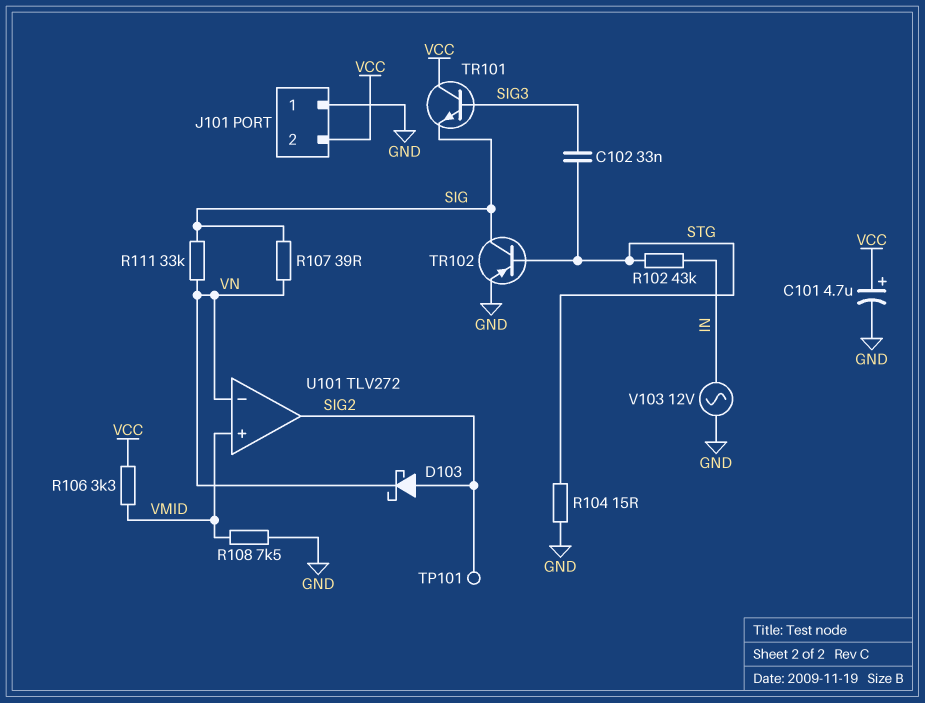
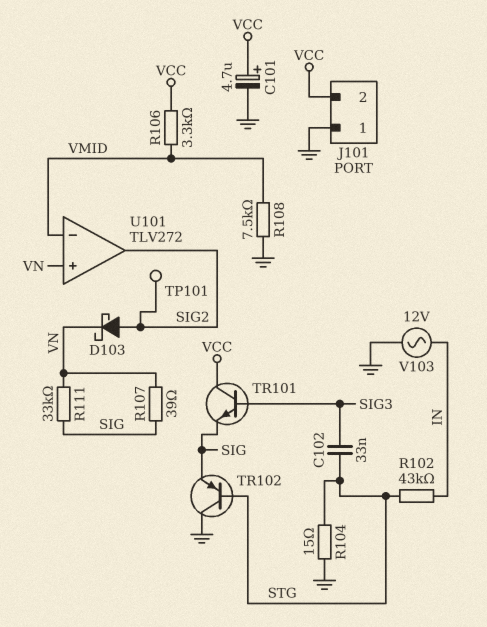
TR102: PNP (B STG, C SIG, E GND) -> PNP (B STG, C GND, E SIG)
U101 pin in+: VMID -> VN
U101 pin in-: VN -> VMID

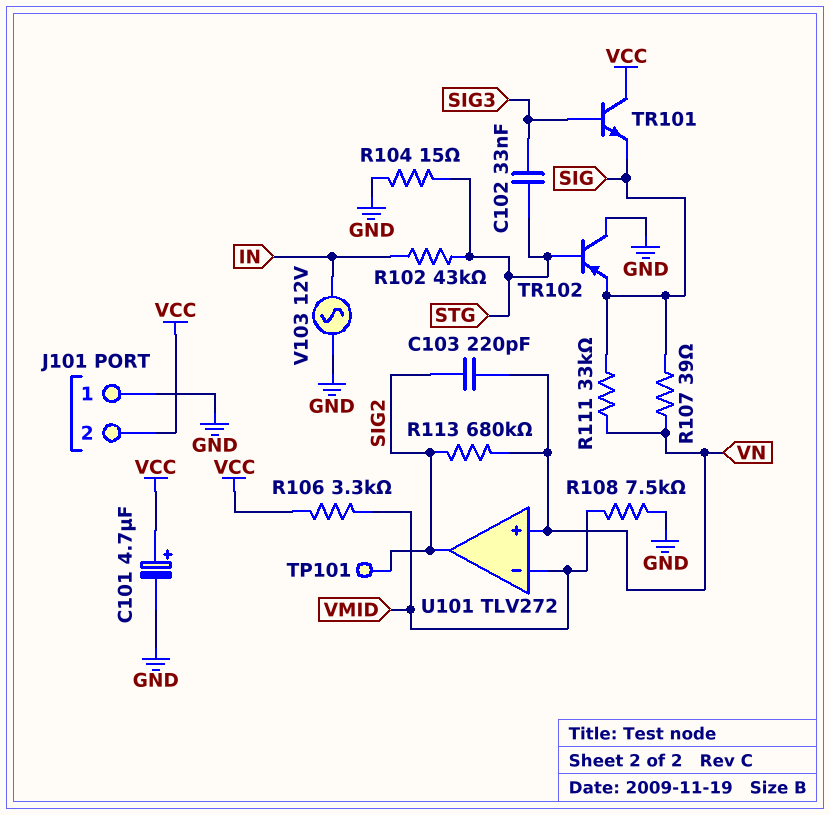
C103: none -> 220pF (SIG2, VN)
D103: schottky (A SIG2, K VN) -> none
R113: none -> 680k (SIG2, VN)

